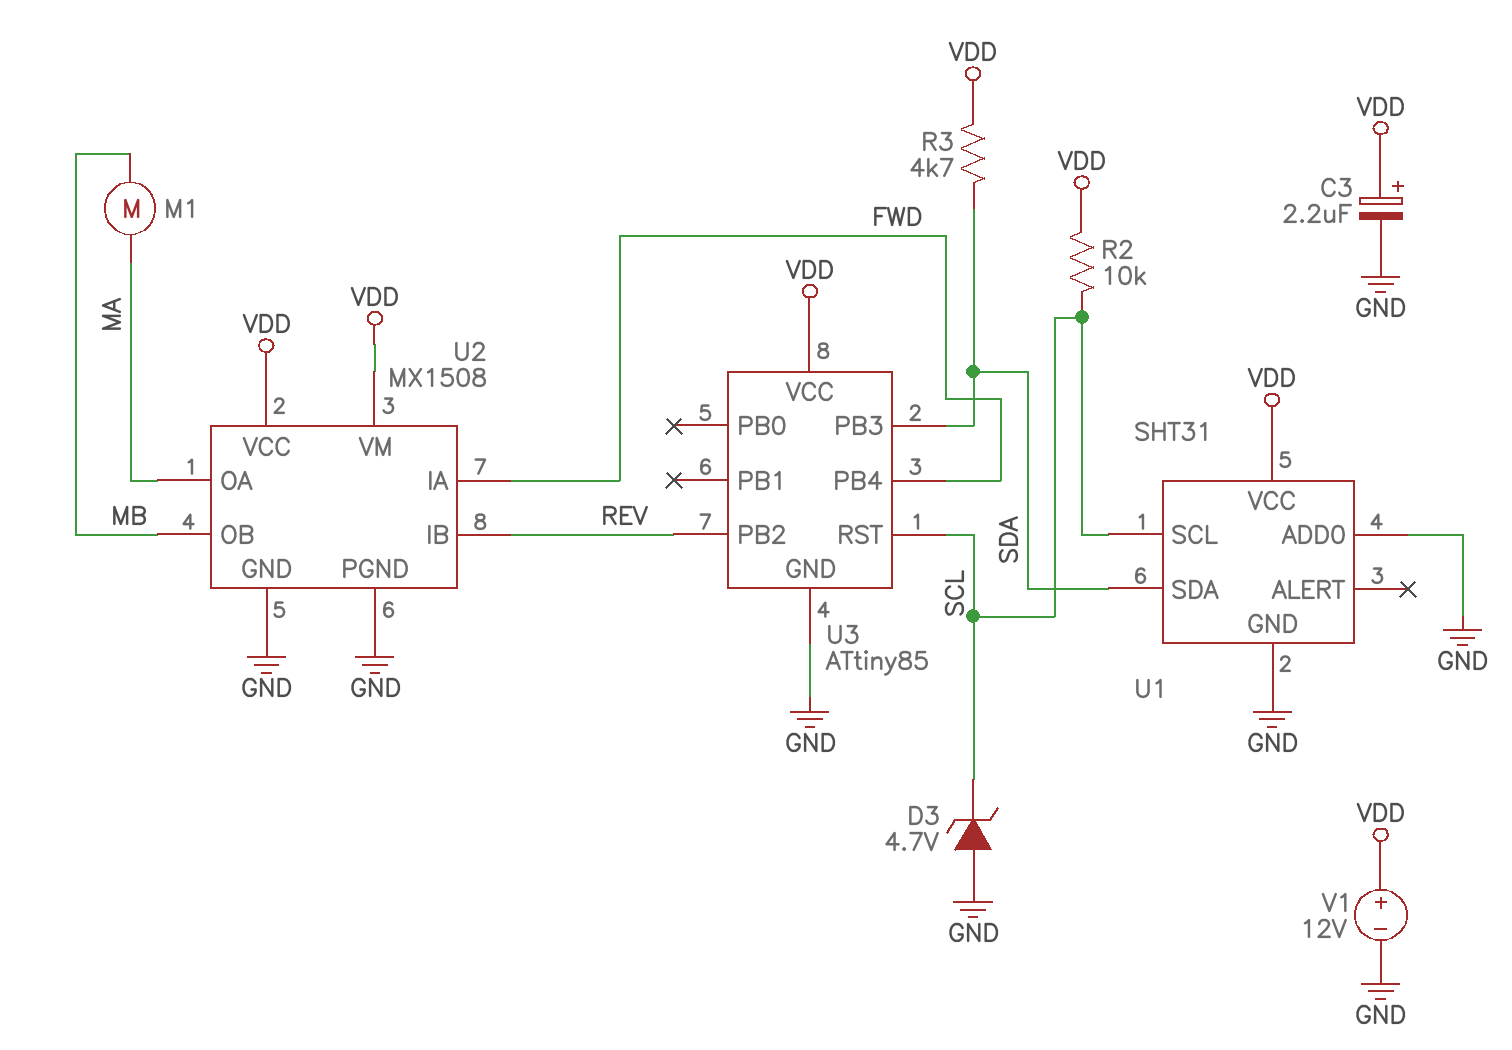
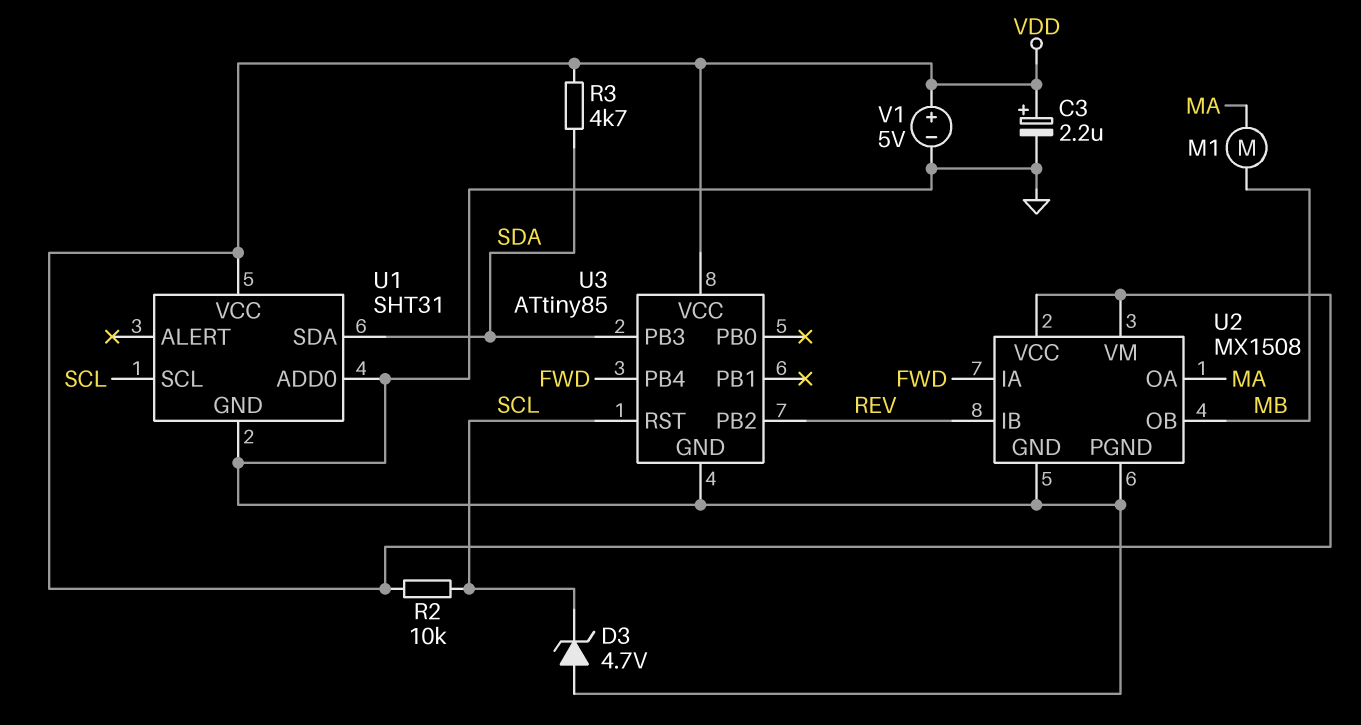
V1: 12V (plus VDD, minus GND) -> 5V (plus VDD, minus GND)

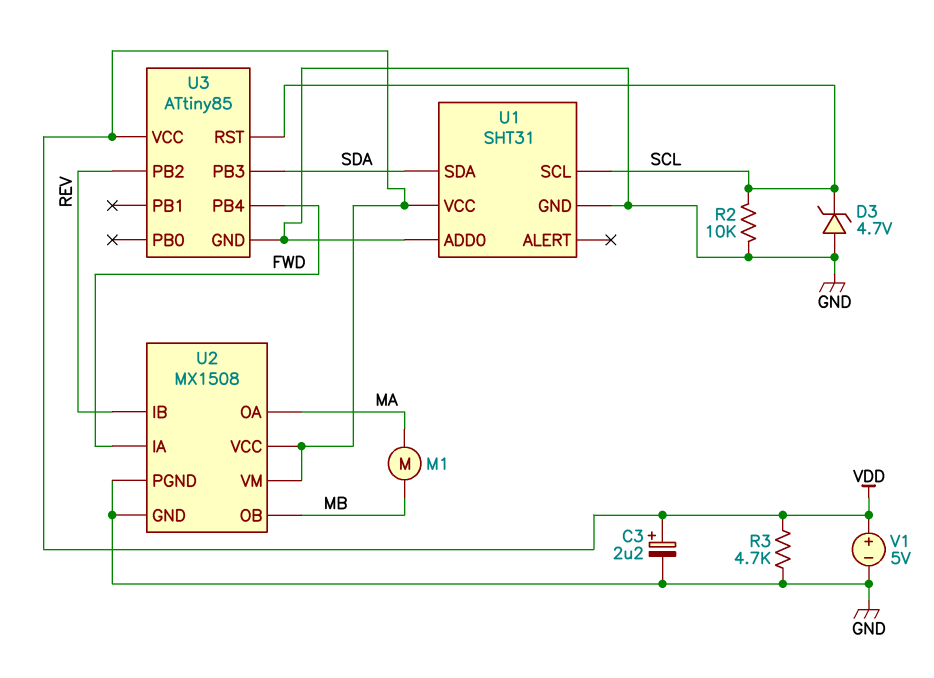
R2: 10k (SCL, VDD) -> 10k (GND, SCL)
R3: 4.7k (SDA, VDD) -> 4.7k (GND, VDD)

